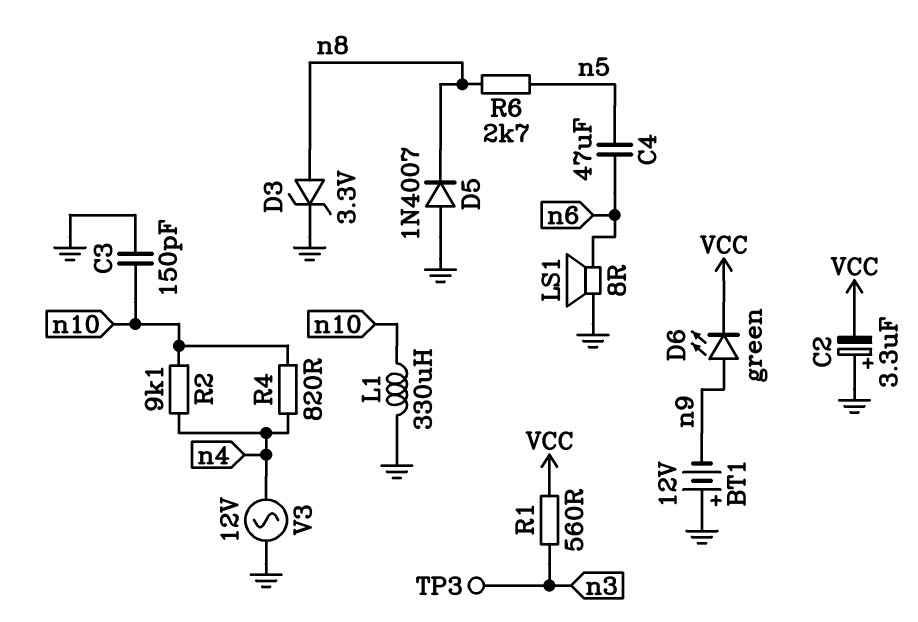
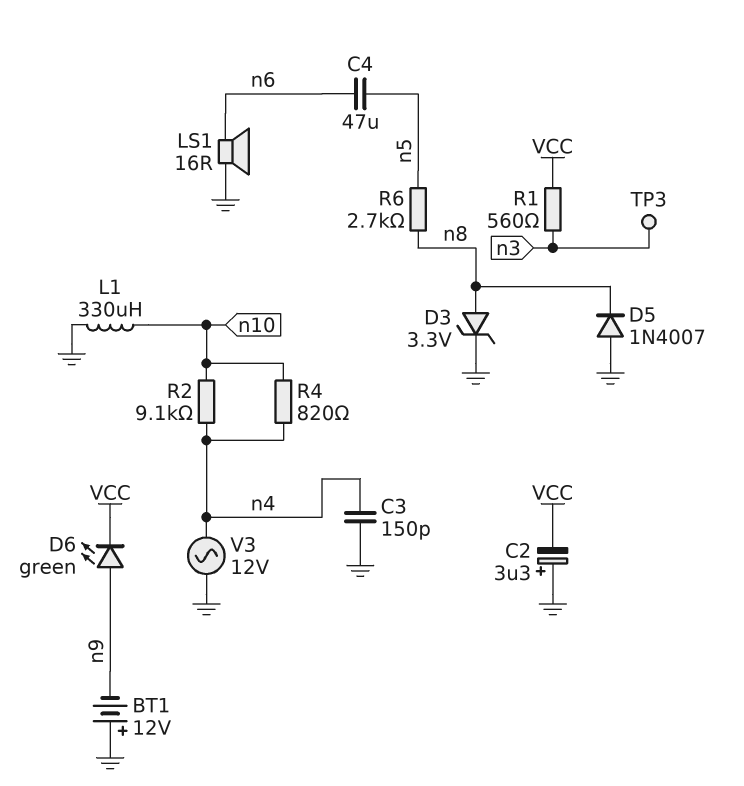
C3: 150pF (GND, n10) -> 150pF (GND, n4)
LS1: speaker 8R (GND, n6) -> speaker 16R (GND, n6)

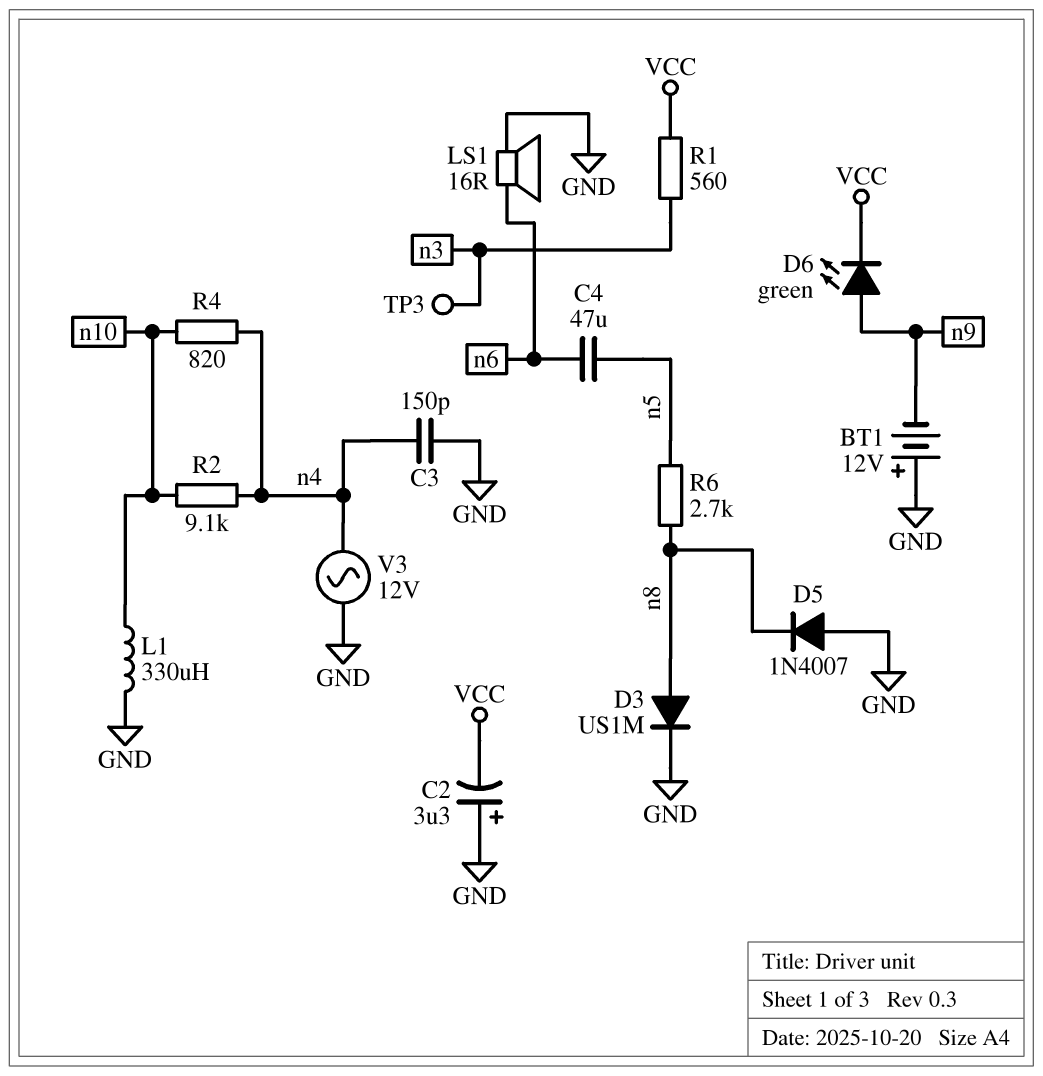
D3: zener 3.3V (A n8, K GND) -> diode US1M (A n8, K GND)

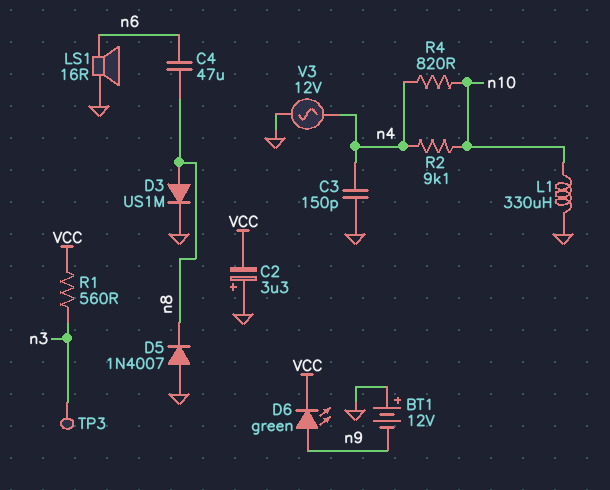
C4: 47uF (n5, n6) -> 47uF (n6, n8)
R6: 2.7k (n5, n8) -> none

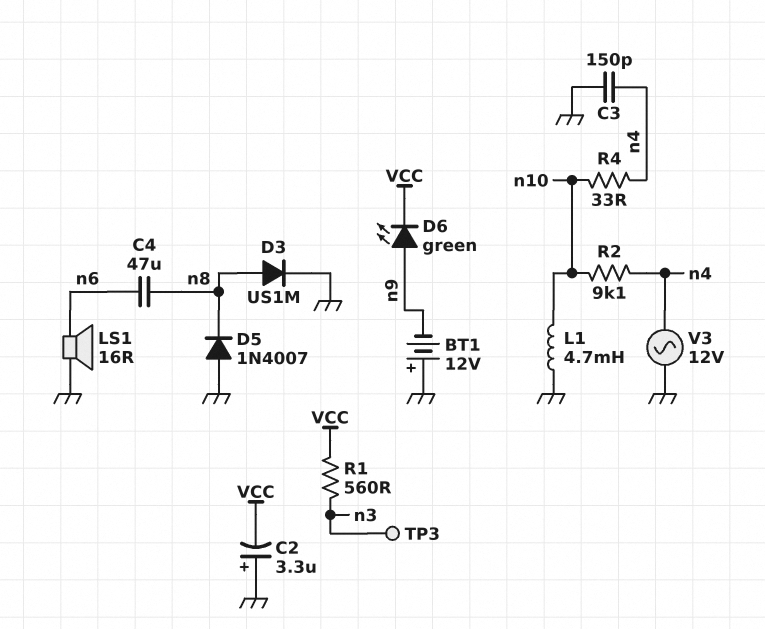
L1: 330uH (GND, n10) -> 4.7mH (GND, n10)
R4: 820 (n4, n10) -> 33 (n4, n10)

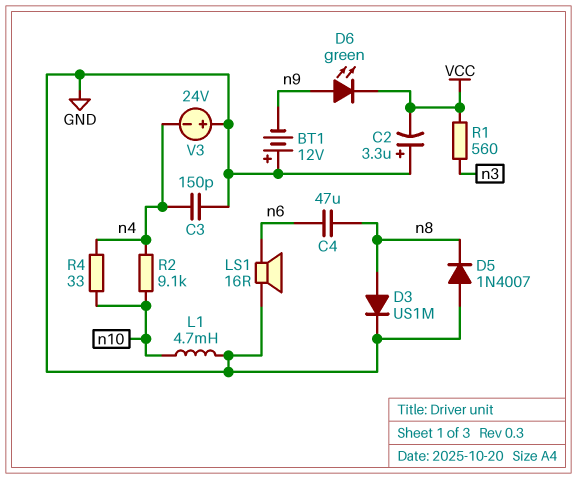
TP3: test point (n3) -> none
V3: AC 12V (GND, n4) -> 24V (plus GND, minus n4)

